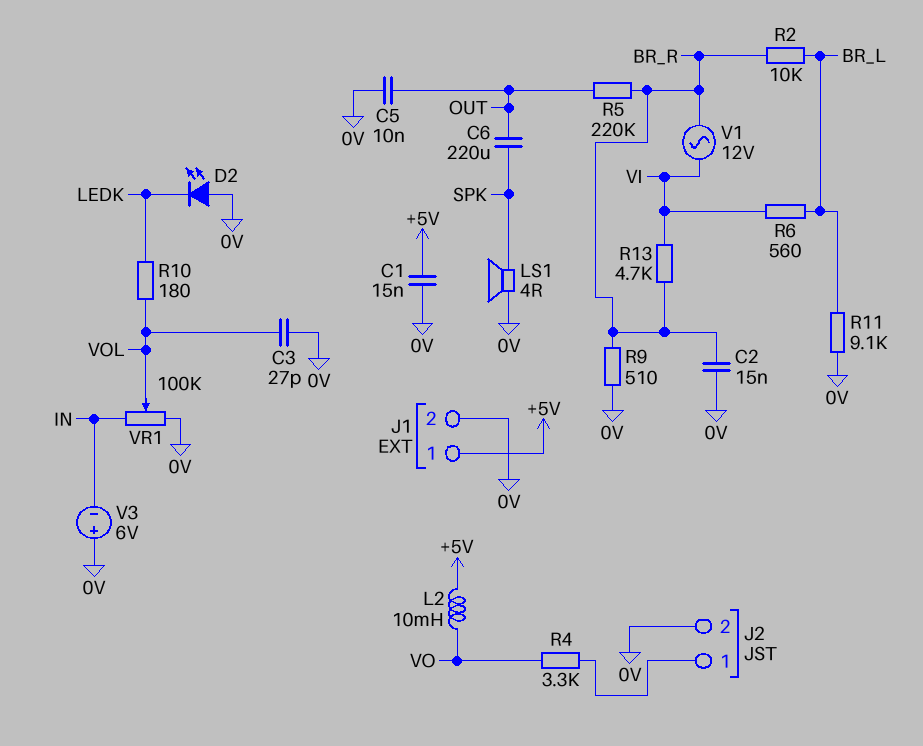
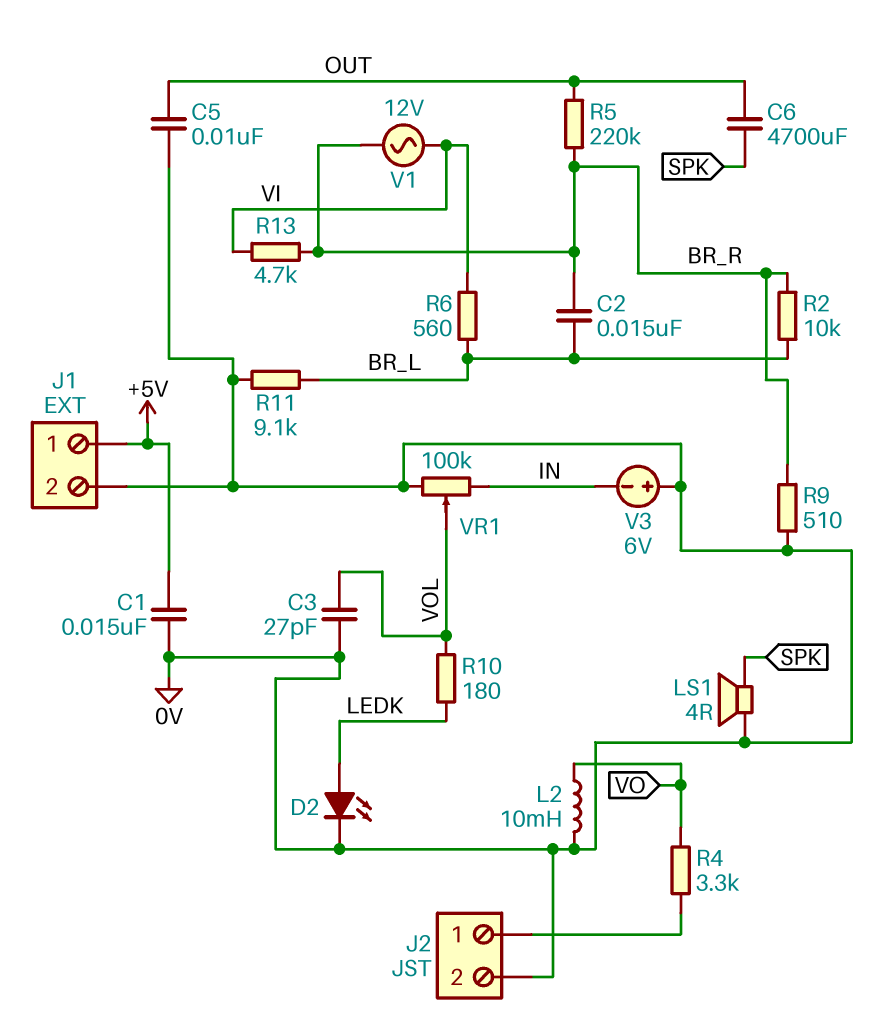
C2: 15nF (0V, BR_R) -> 15nF (BR_L, BR_R)
C6: 220uF (OUT, SPK) -> 4700uF (OUT, SPK)
D2: LED (A 0V, K LEDK) -> LED (A LEDK, K 0V)
L2: 10mH (+5V, VO) -> 10mH (0V, VO)

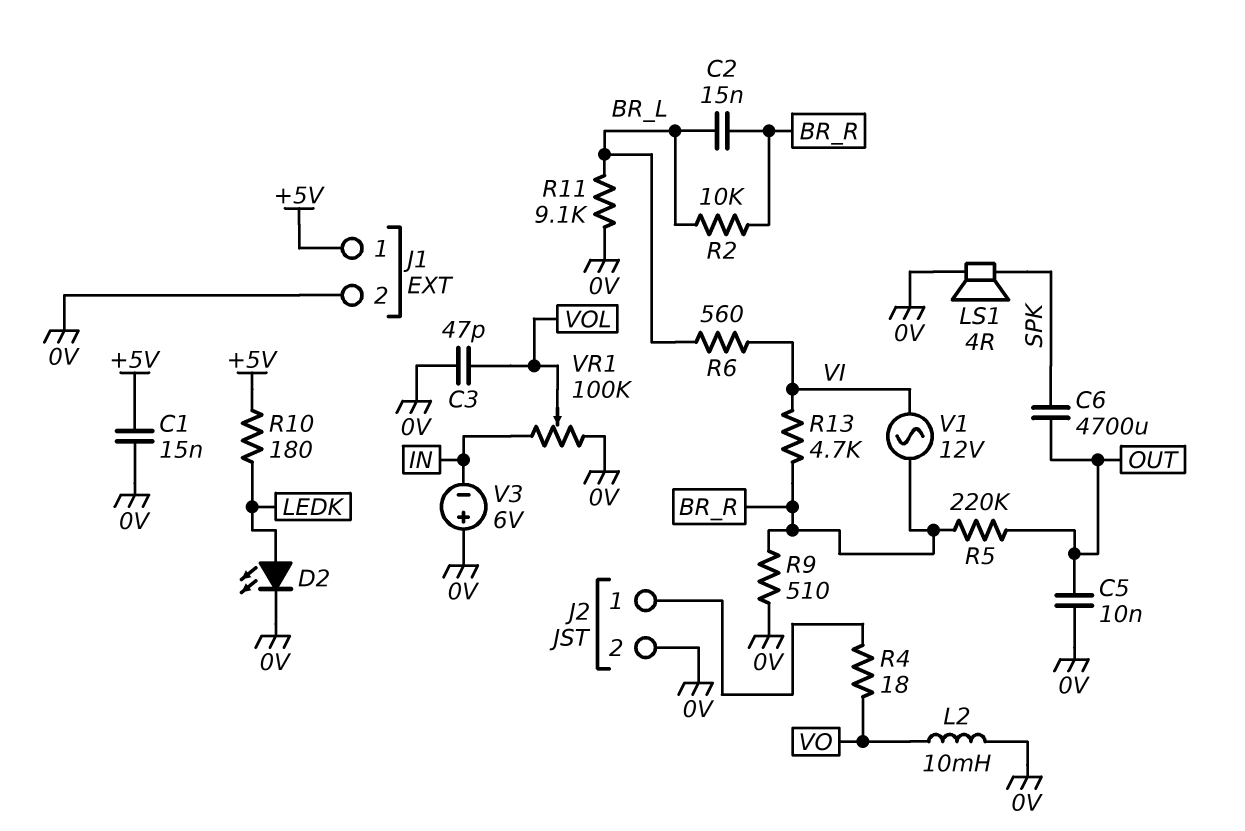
C3: 27pF (0V, VOL) -> 47pF (0V, VOL)
R4: 3.3k (J2/1, VO) -> 18 (J2/1, VO)
R10: 180 (LEDK, VOL) -> 180 (+5V, LEDK)

